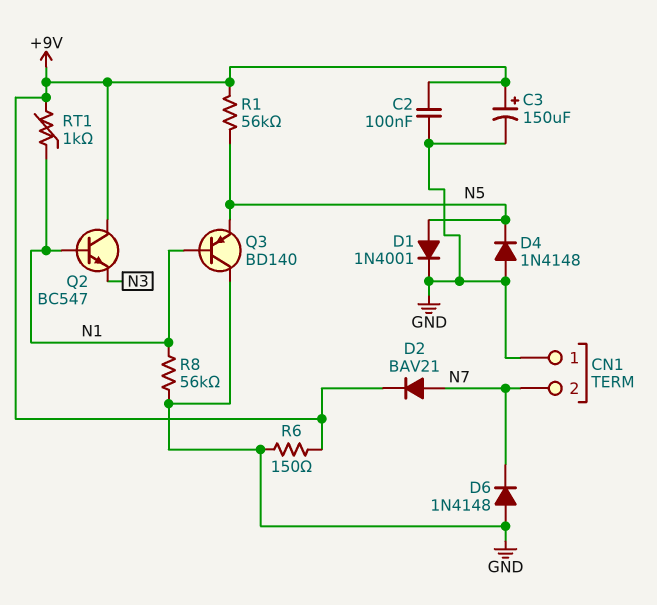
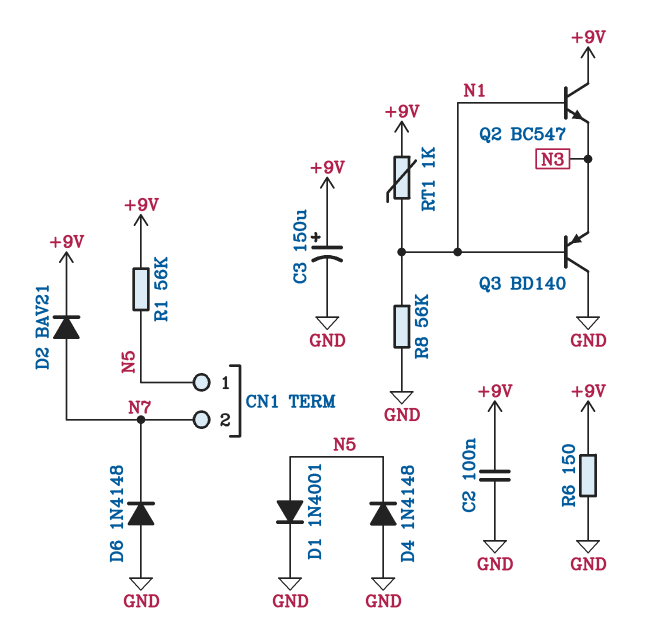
CN1 pin 1: GND -> N5
Q3: PNP BD140 (B N1, C GND, E N5) -> PNP BD140 (B N1, C GND, E N3)

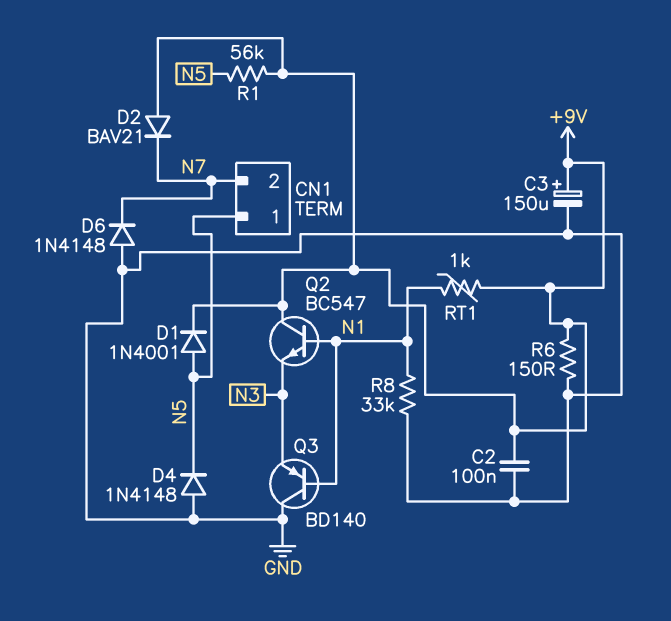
D1: diode 1N4001 (A N5, K GND) -> diode 1N4001 (A N5, K +9V)
D2: diode BAV21 (A N7, K +9V) -> diode BAV21 (A +9V, K N7)
R8: 56k (GND, N1) -> 33k (GND, N1)

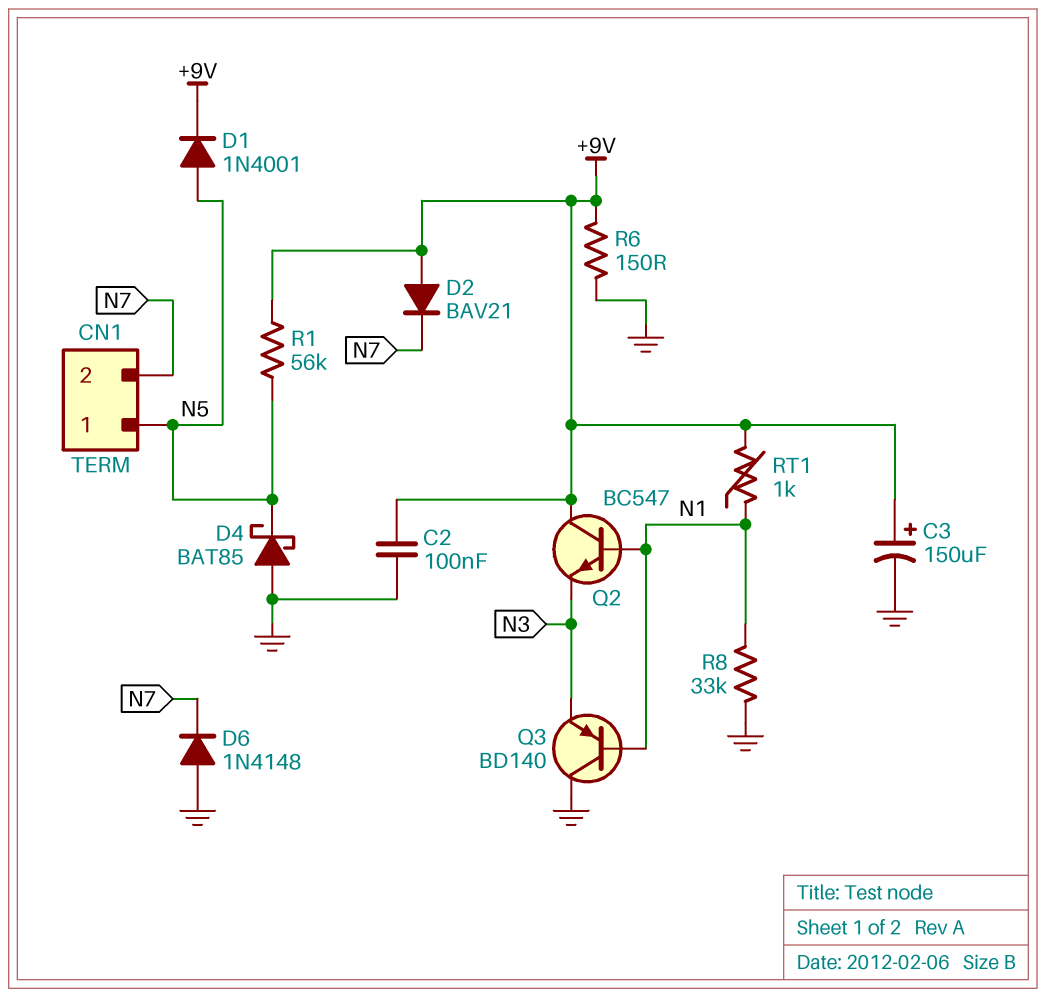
D4: diode 1N4148 (A GND, K N5) -> schottky BAT85 (A GND, K N5)

